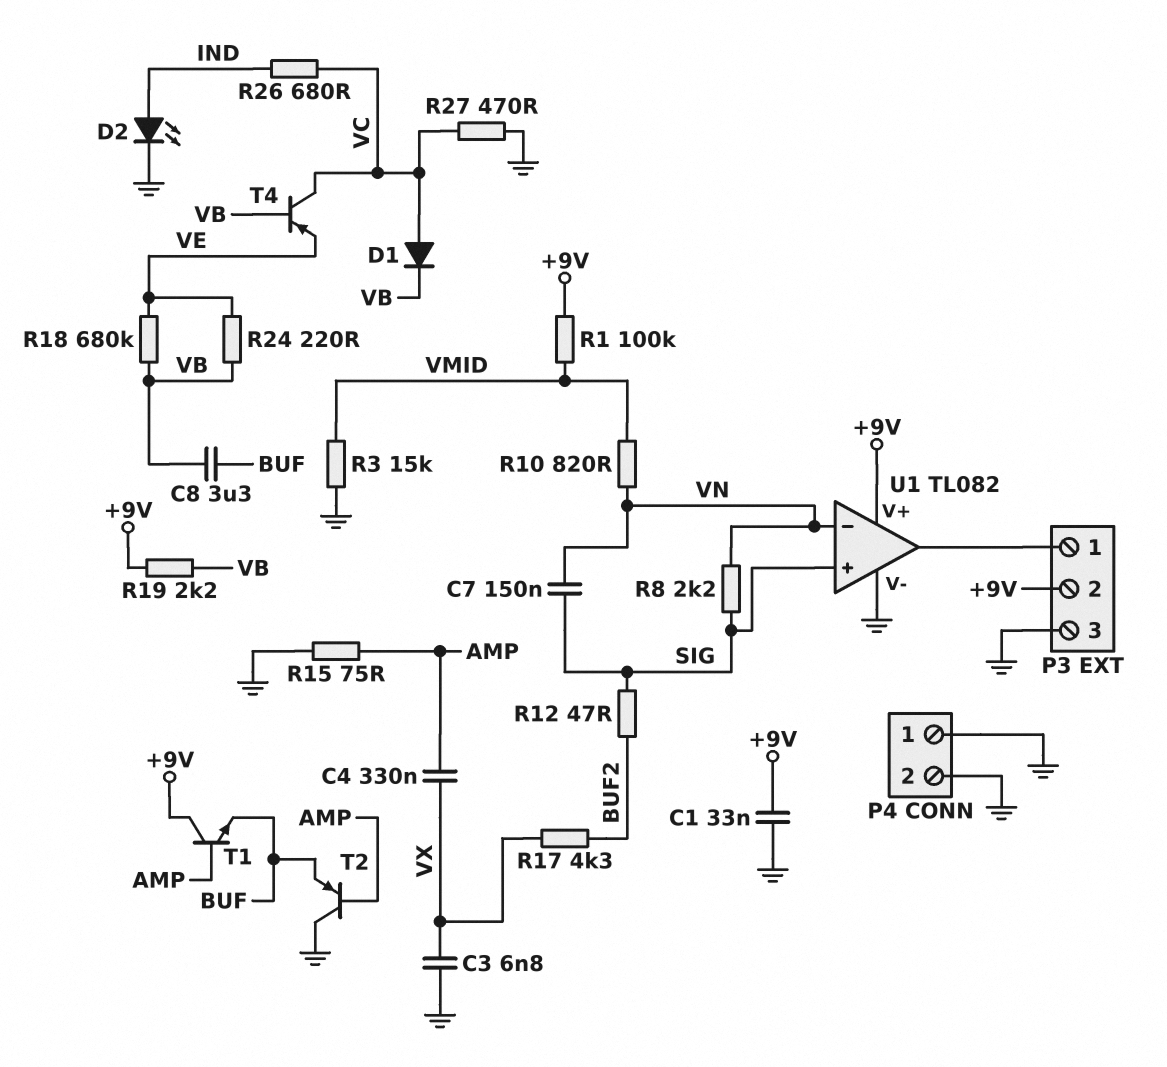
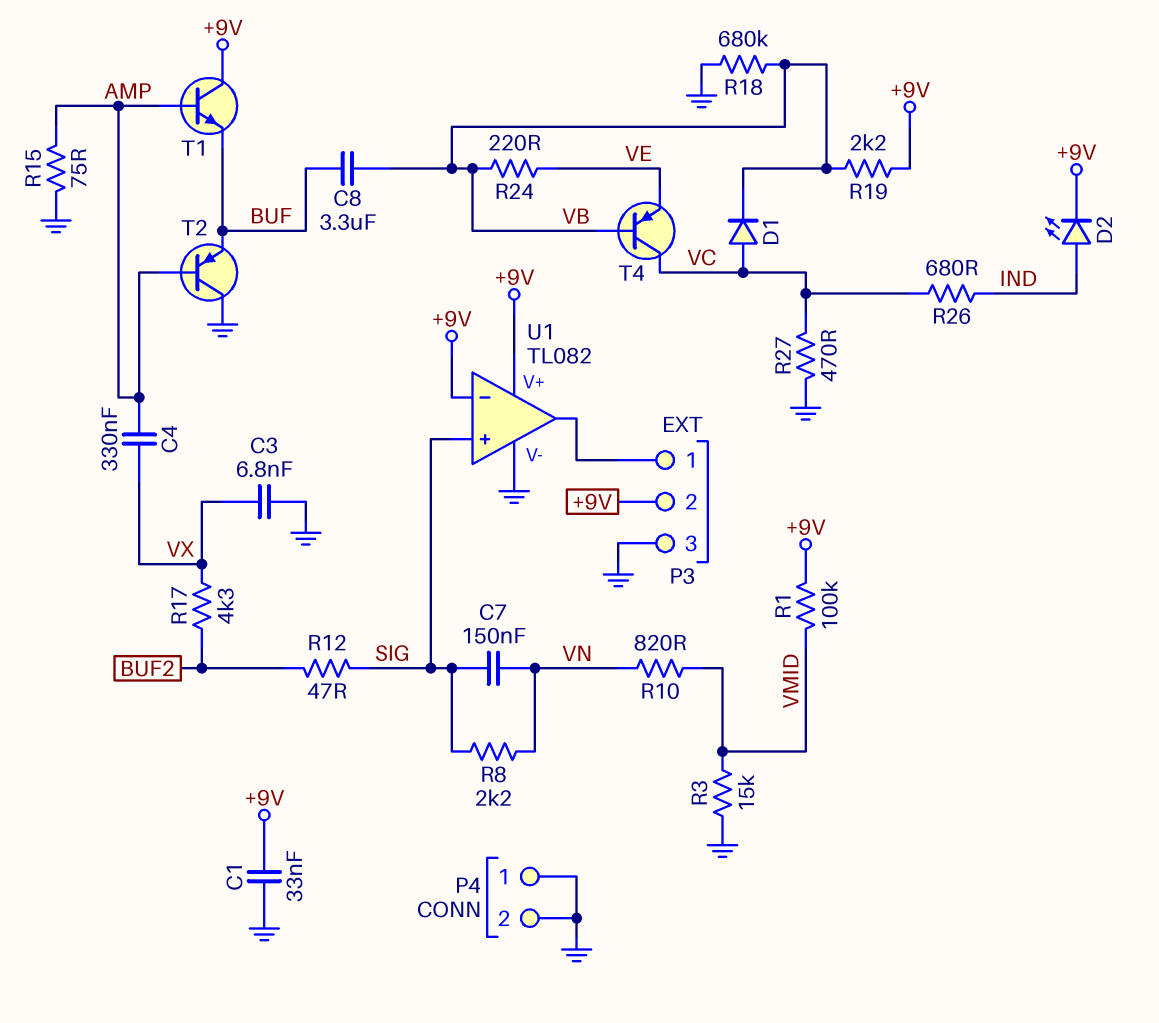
D2: LED (A IND, K GND) -> LED (A IND, K +9V)
R18: 680k (VB, VE) -> 680k (GND, VB)
U1 pin in-: VN -> +9V

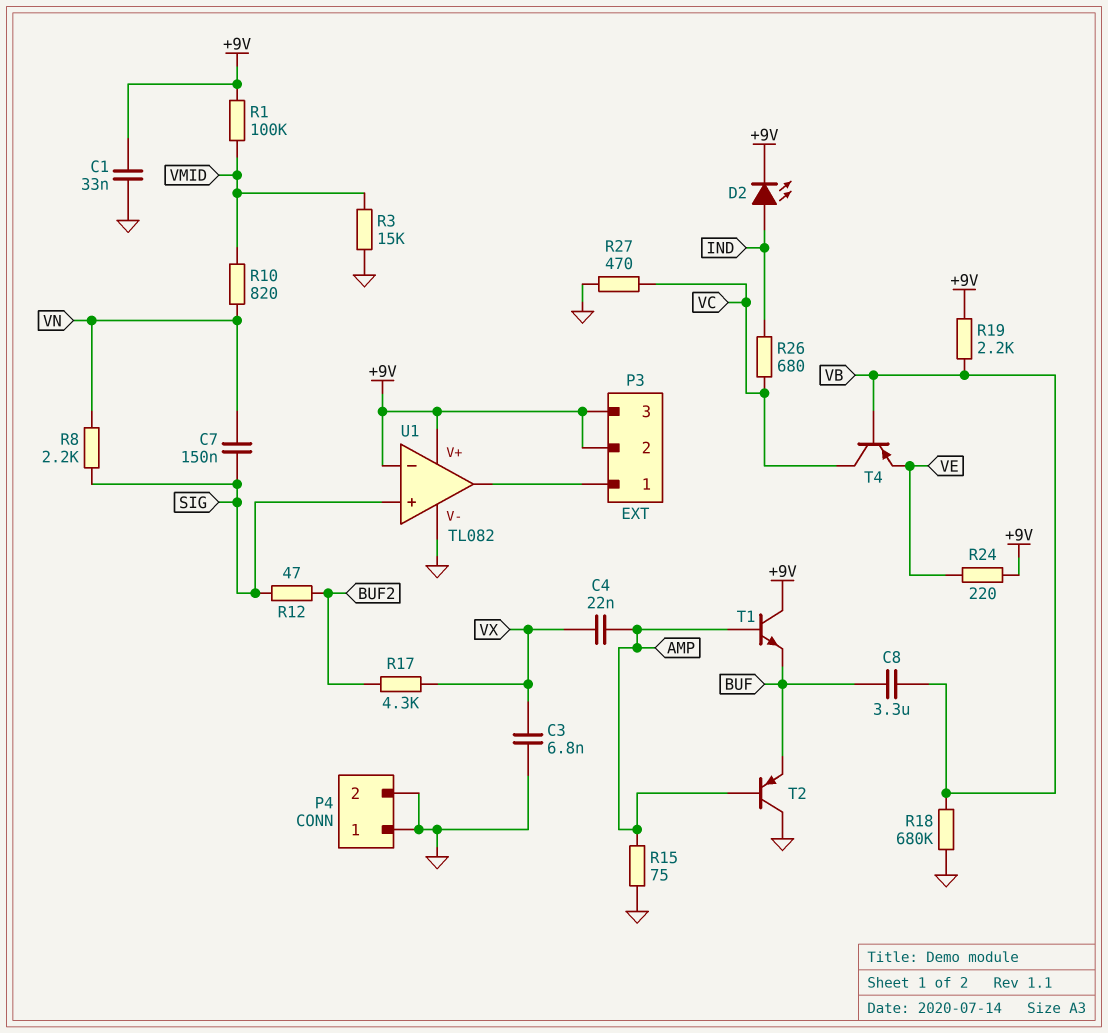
C4: 330nF (AMP, VX) -> 22nF (AMP, VX)
D1: diode (A VC, K VB) -> none
P3 pin 3: GND -> +9V
R24: 220 (VB, VE) -> 220 (+9V, VE)

